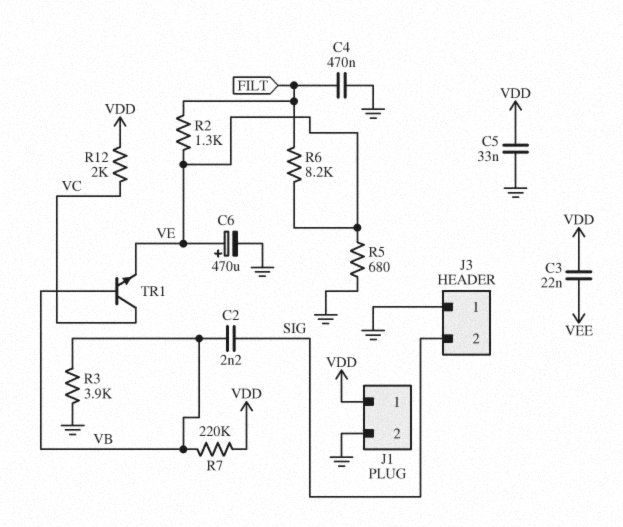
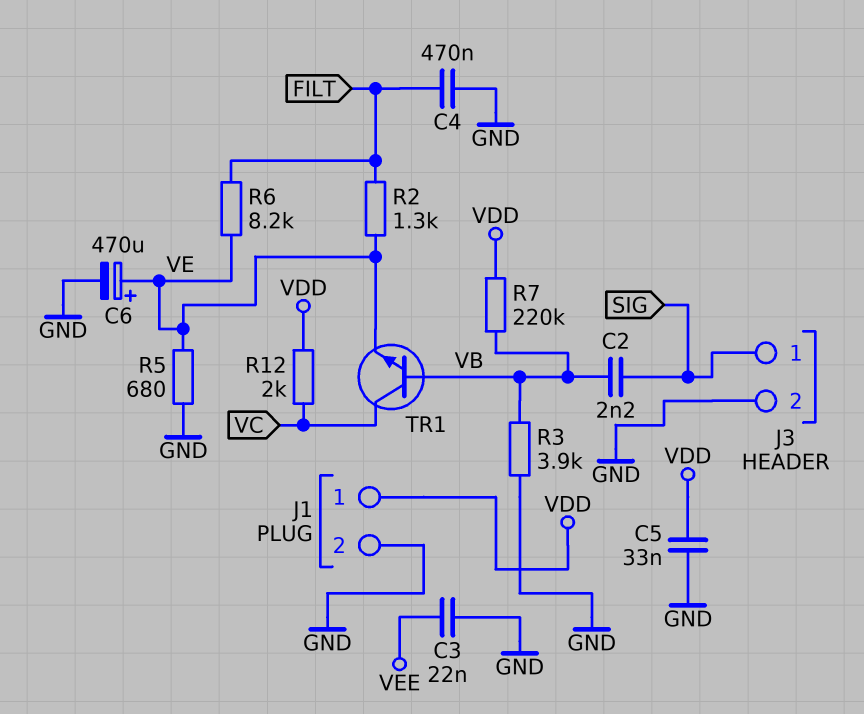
C3: 22nF (VDD, VEE) -> 22nF (GND, VEE)
J3 pin 1: GND -> SIG
J3 pin 2: SIG -> GND

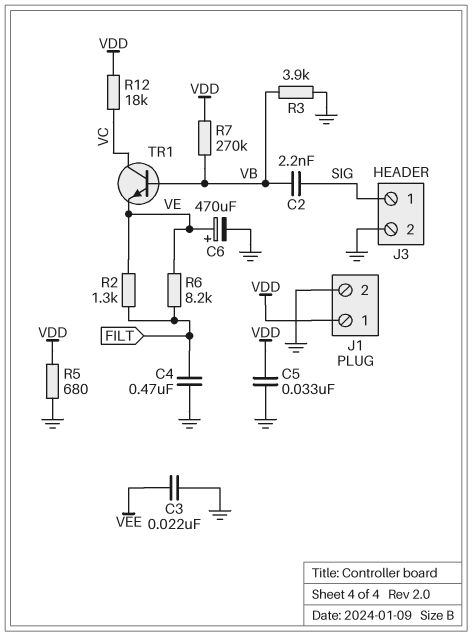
R5: 680 (GND, VE) -> 680 (GND, VDD)
R7: 220k (VB, VDD) -> 270k (VB, VDD)
R12: 2k (VC, VDD) -> 18k (VC, VDD)

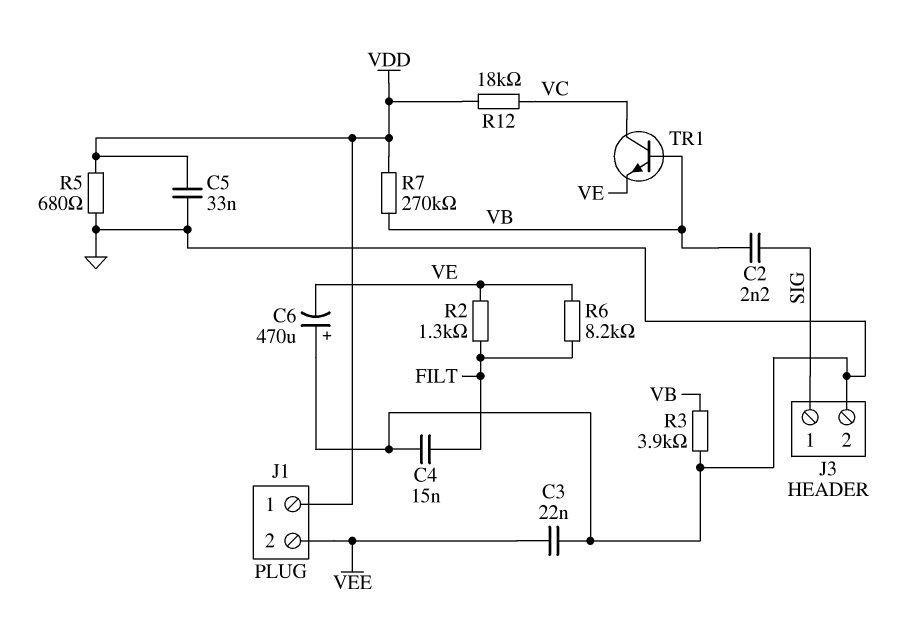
C4: 470nF (FILT, GND) -> 15nF (FILT, GND)
C6: 470uF (plus VE, minus GND) -> 470uF (plus GND, minus VE)
J1 pin 2: GND -> VEE

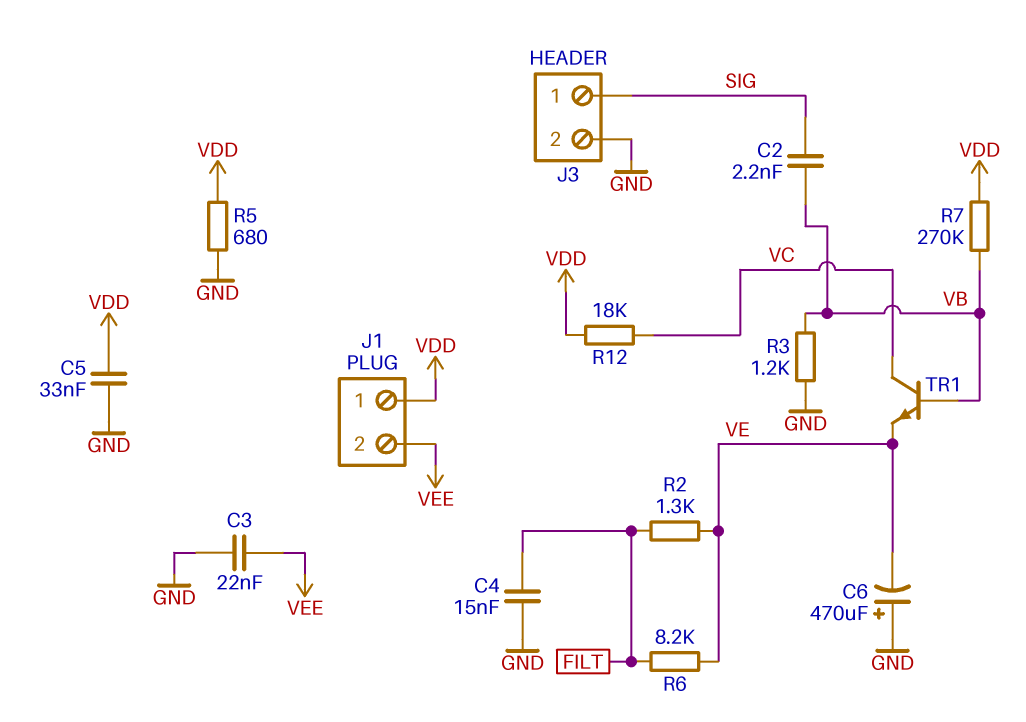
R3: 3.9k (GND, VB) -> 1.2k (GND, VB)

